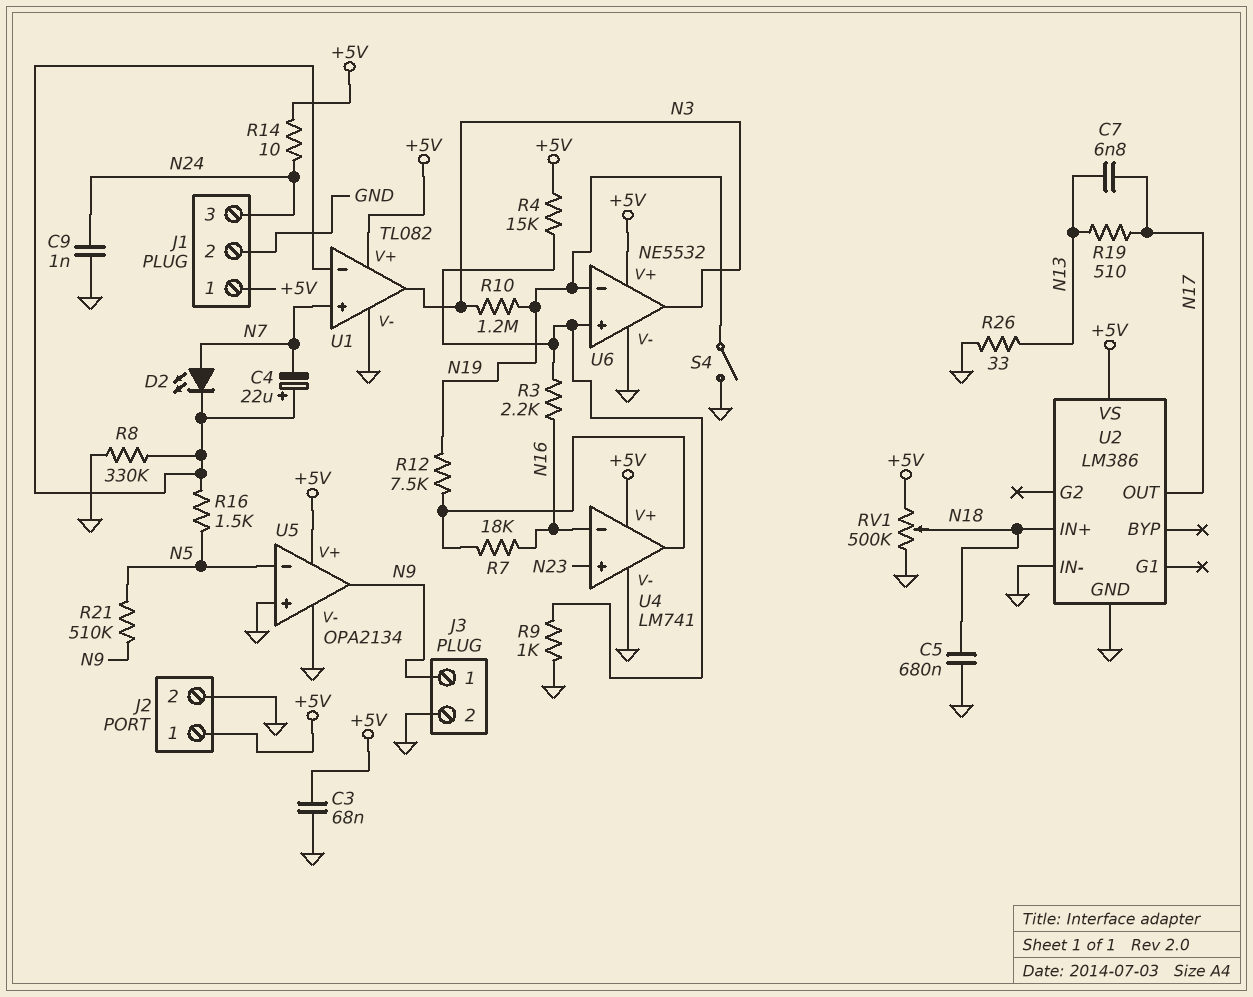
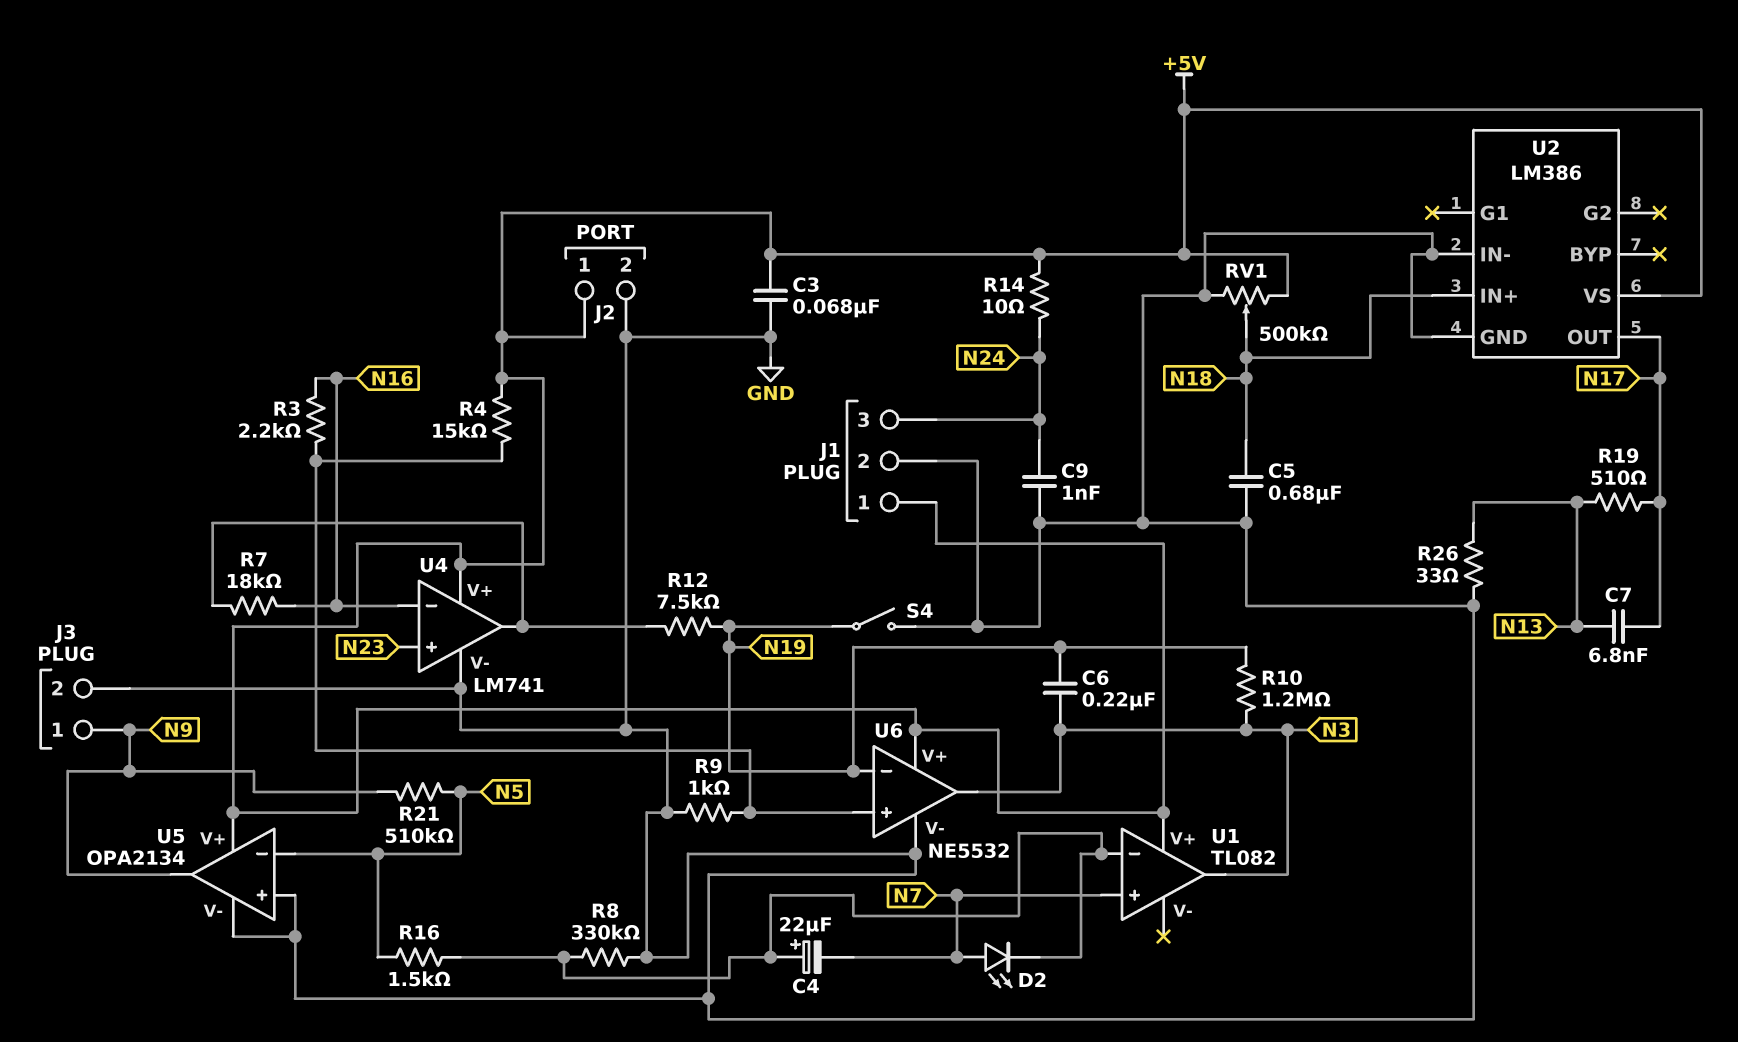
C6: none -> 220nF (N3, N19)
U1 pin V-: GND -> none

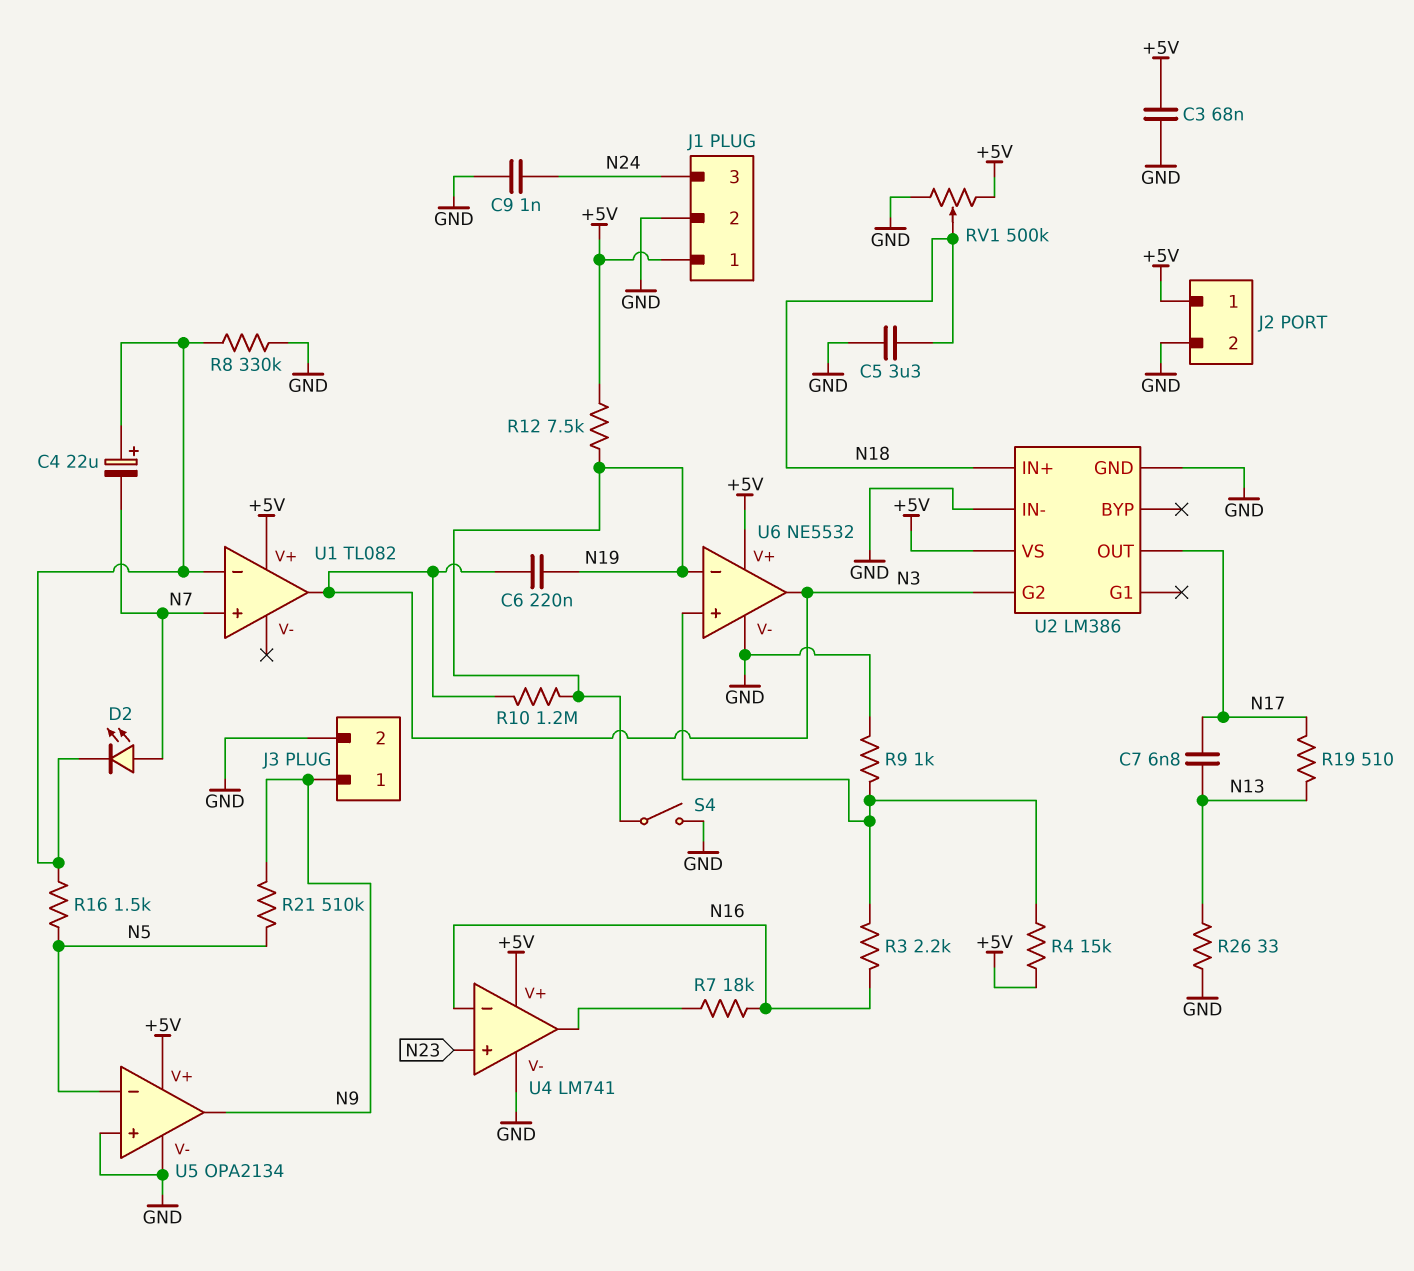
C5: 680nF (GND, N18) -> 3.3uF (GND, N18)
R12: 7.5k (N19, U4/out) -> 7.5k (+5V, N19)
R14: 10 (+5V, N24) -> none
U2 pin G2: none -> N3

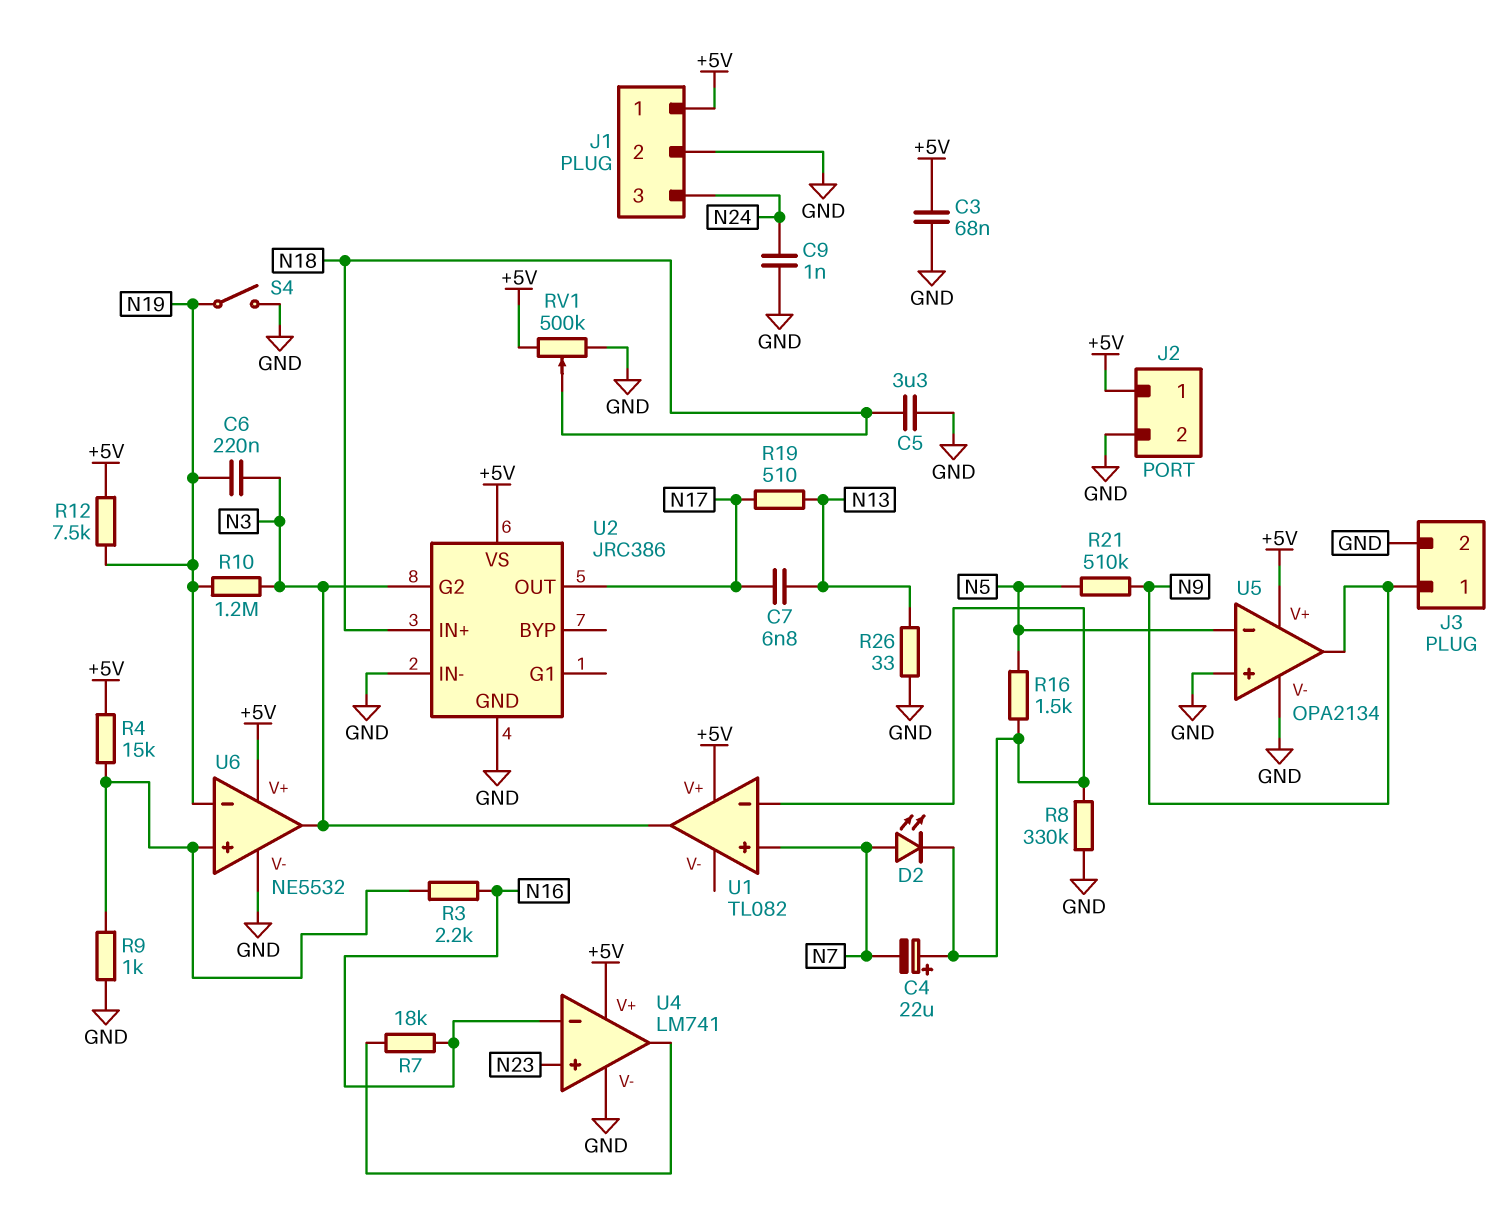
U2: LM386 -> JRC386

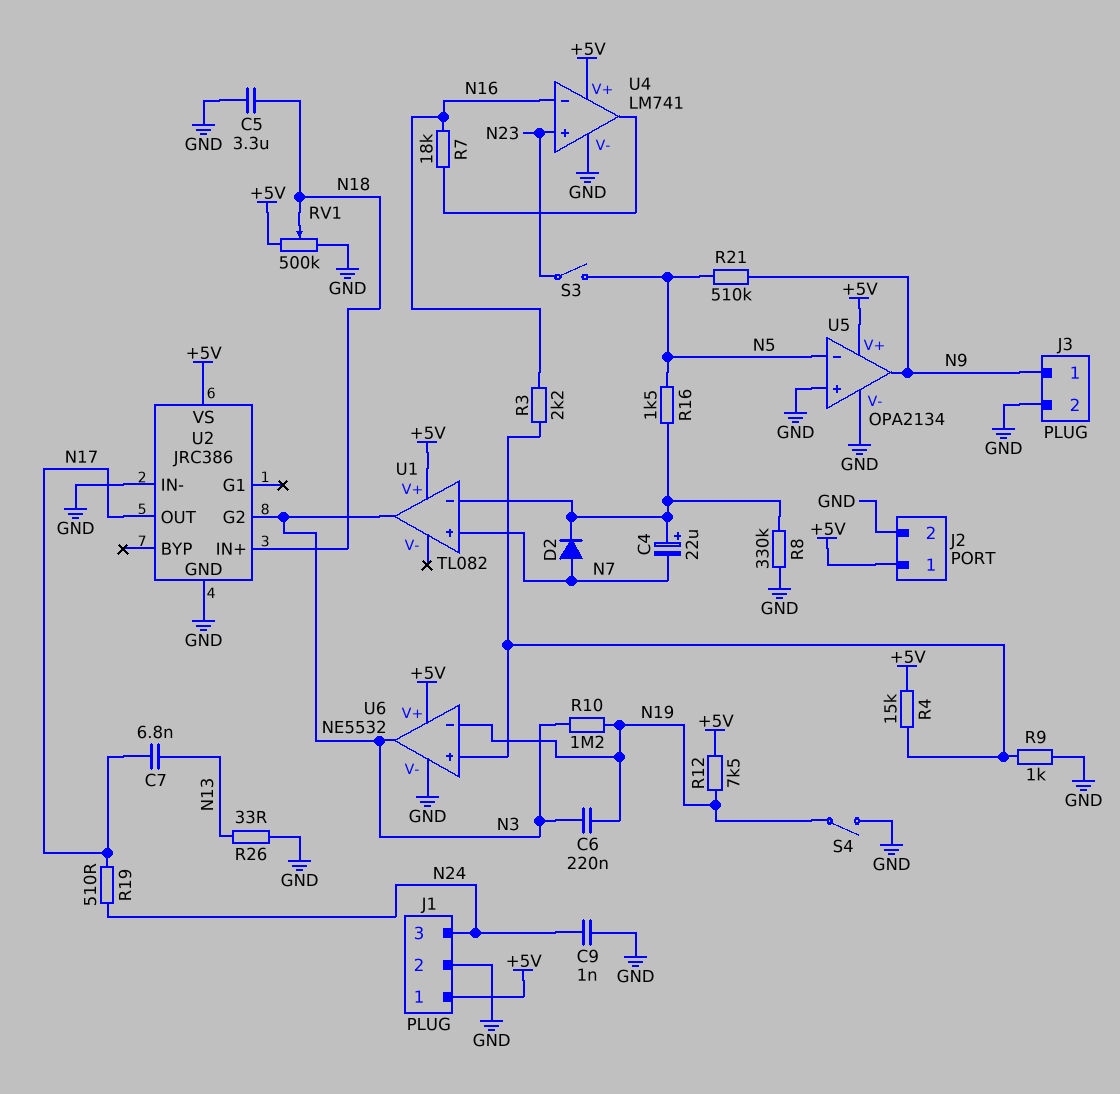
C3: 68nF (+5V, GND) -> none
D2: LED (A N7, K U1/in-) -> diode (A N7, K U1/in-)
R19: 510 (N13, N17) -> 510 (N17, N24)
S3: none -> switch (N5, N23)

